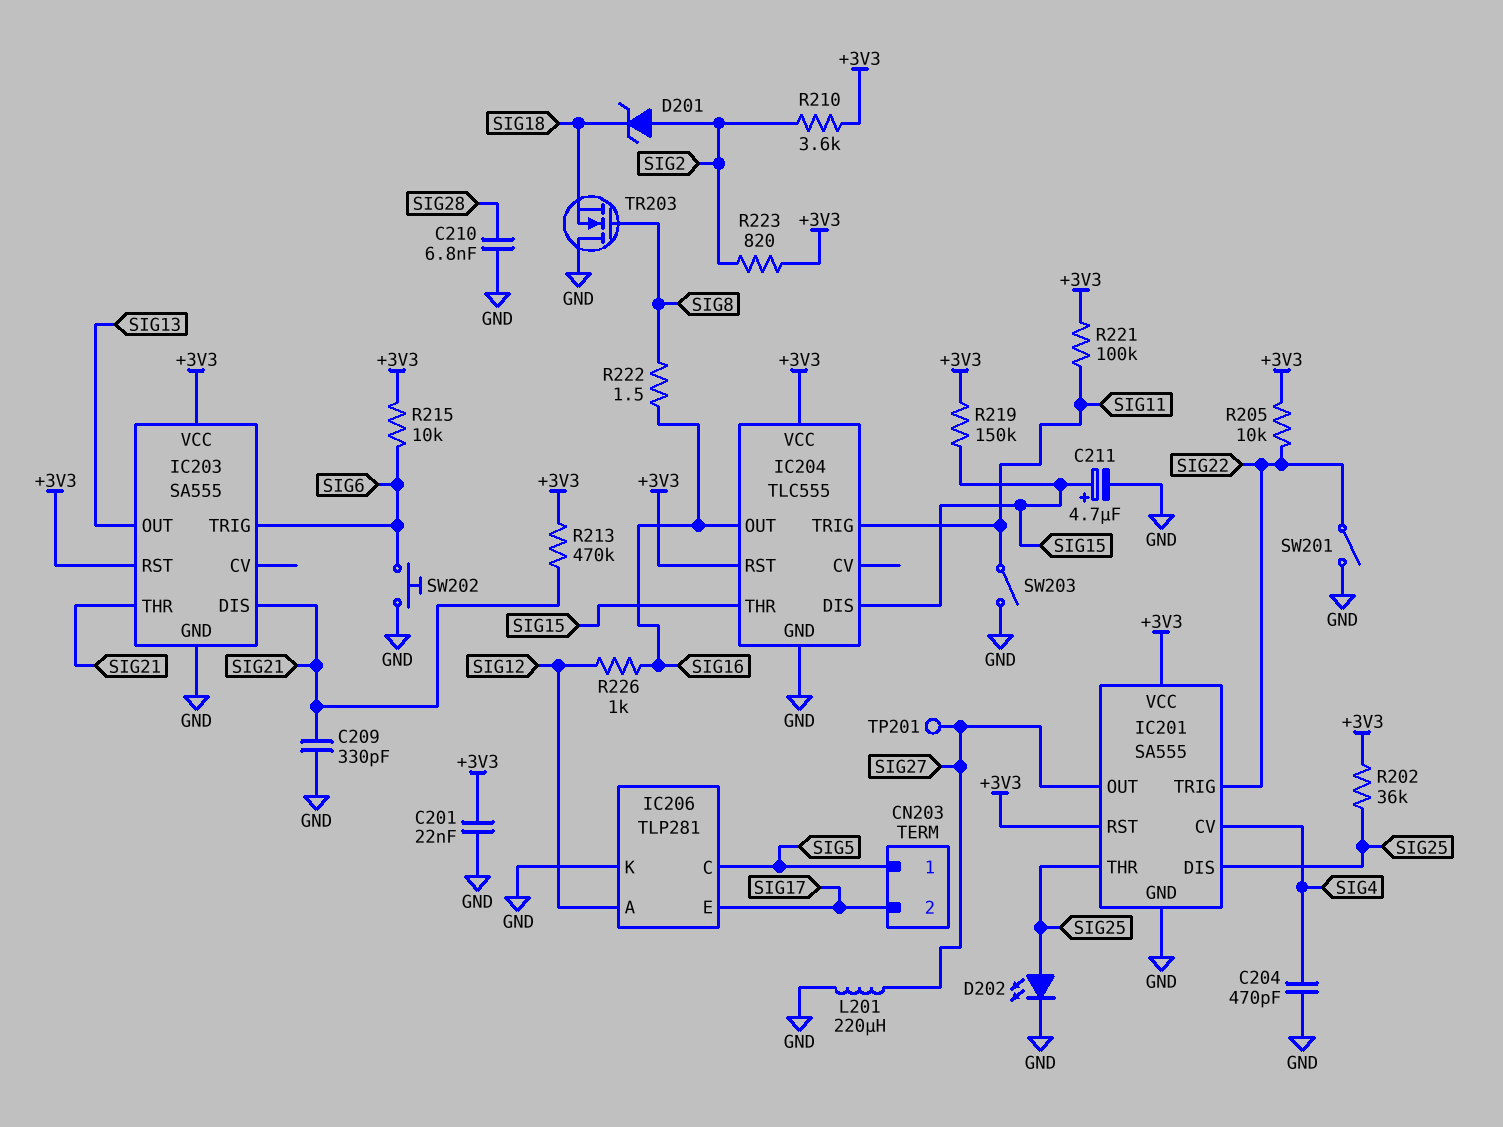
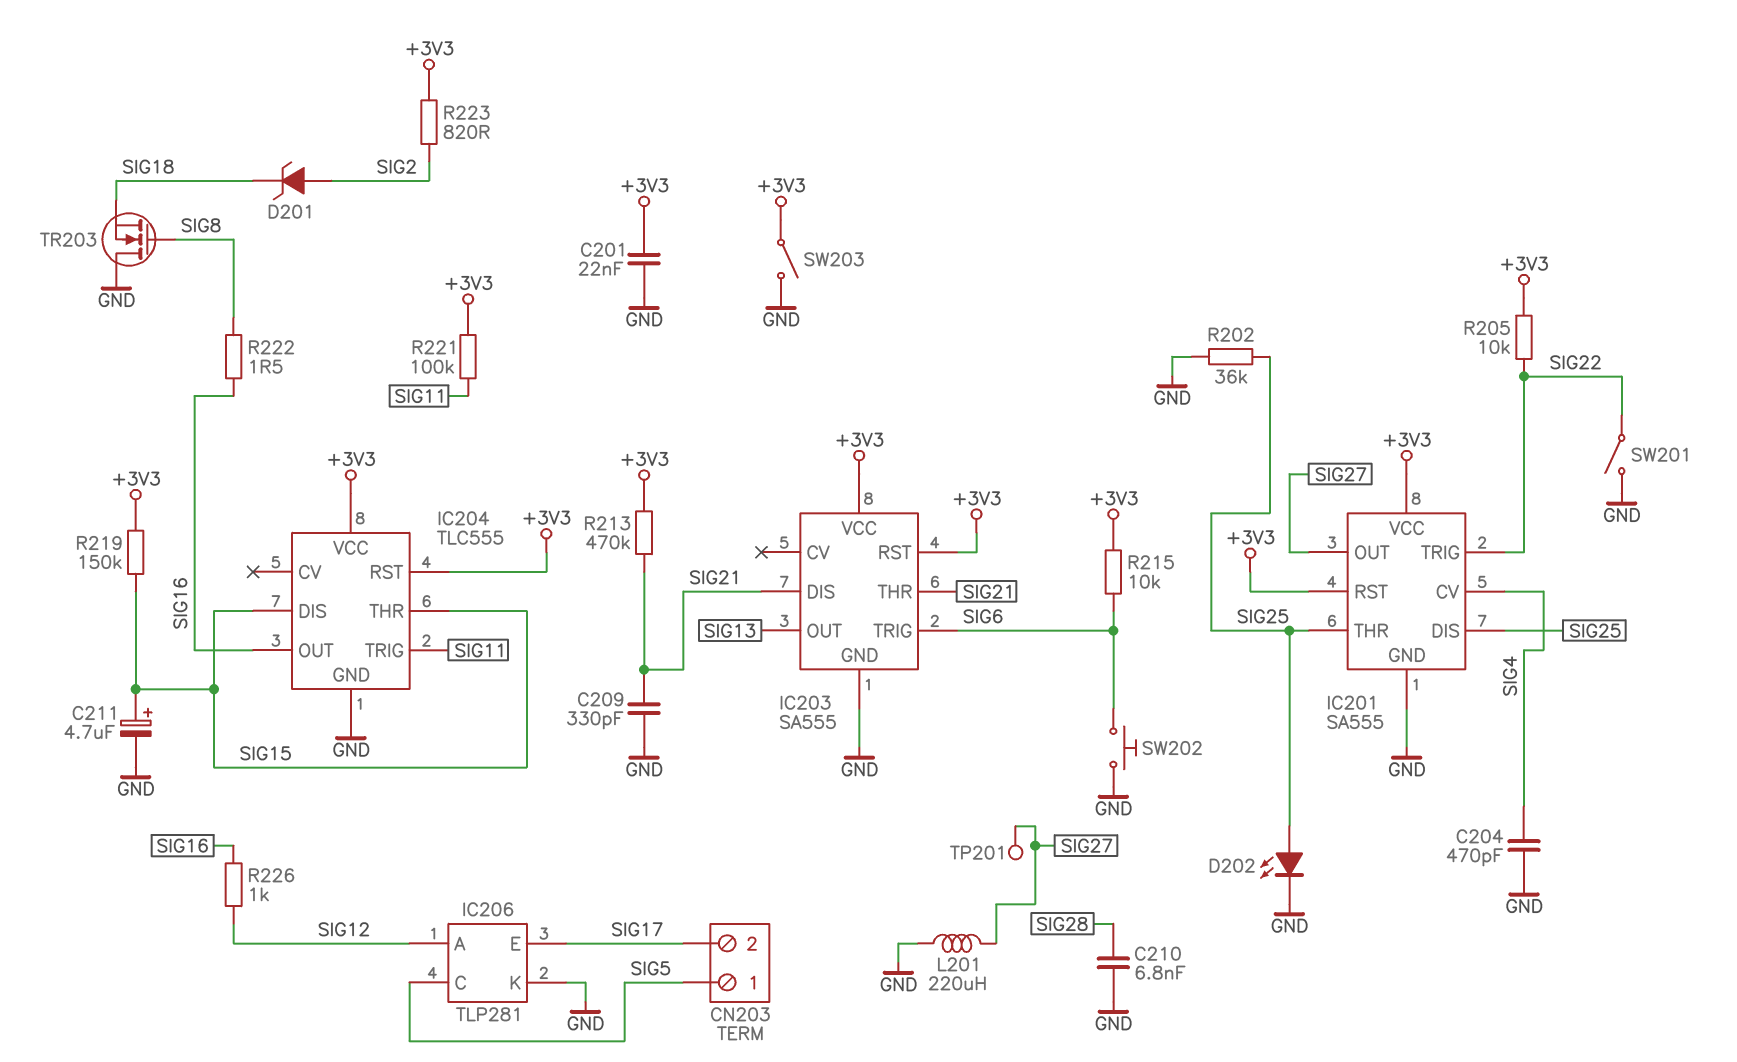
R202: 36k (+3V3, SIG25) -> 36k (GND, SIG25)
R210: 3.6k (+3V3, SIG2) -> none
SW203: switch (GND, SIG11) -> switch (+3V3, GND)

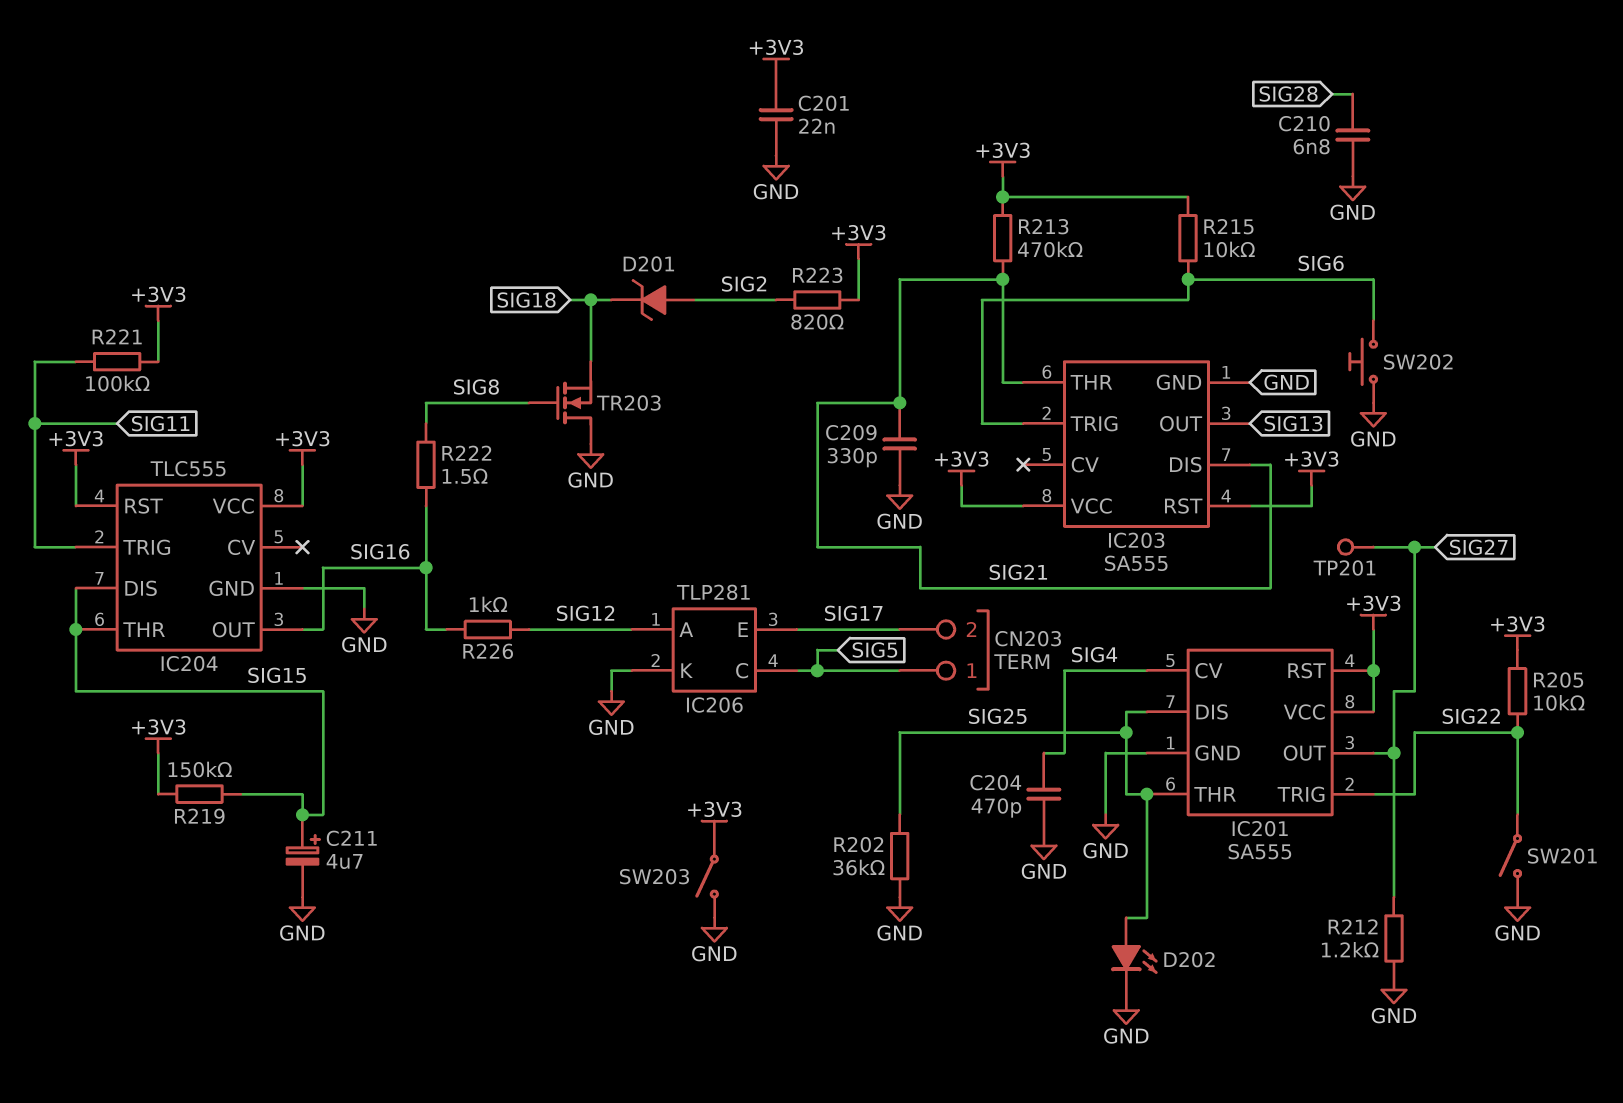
L201: 220uH (GND, SIG27) -> none
R212: none -> 1.2k (GND, SIG27)

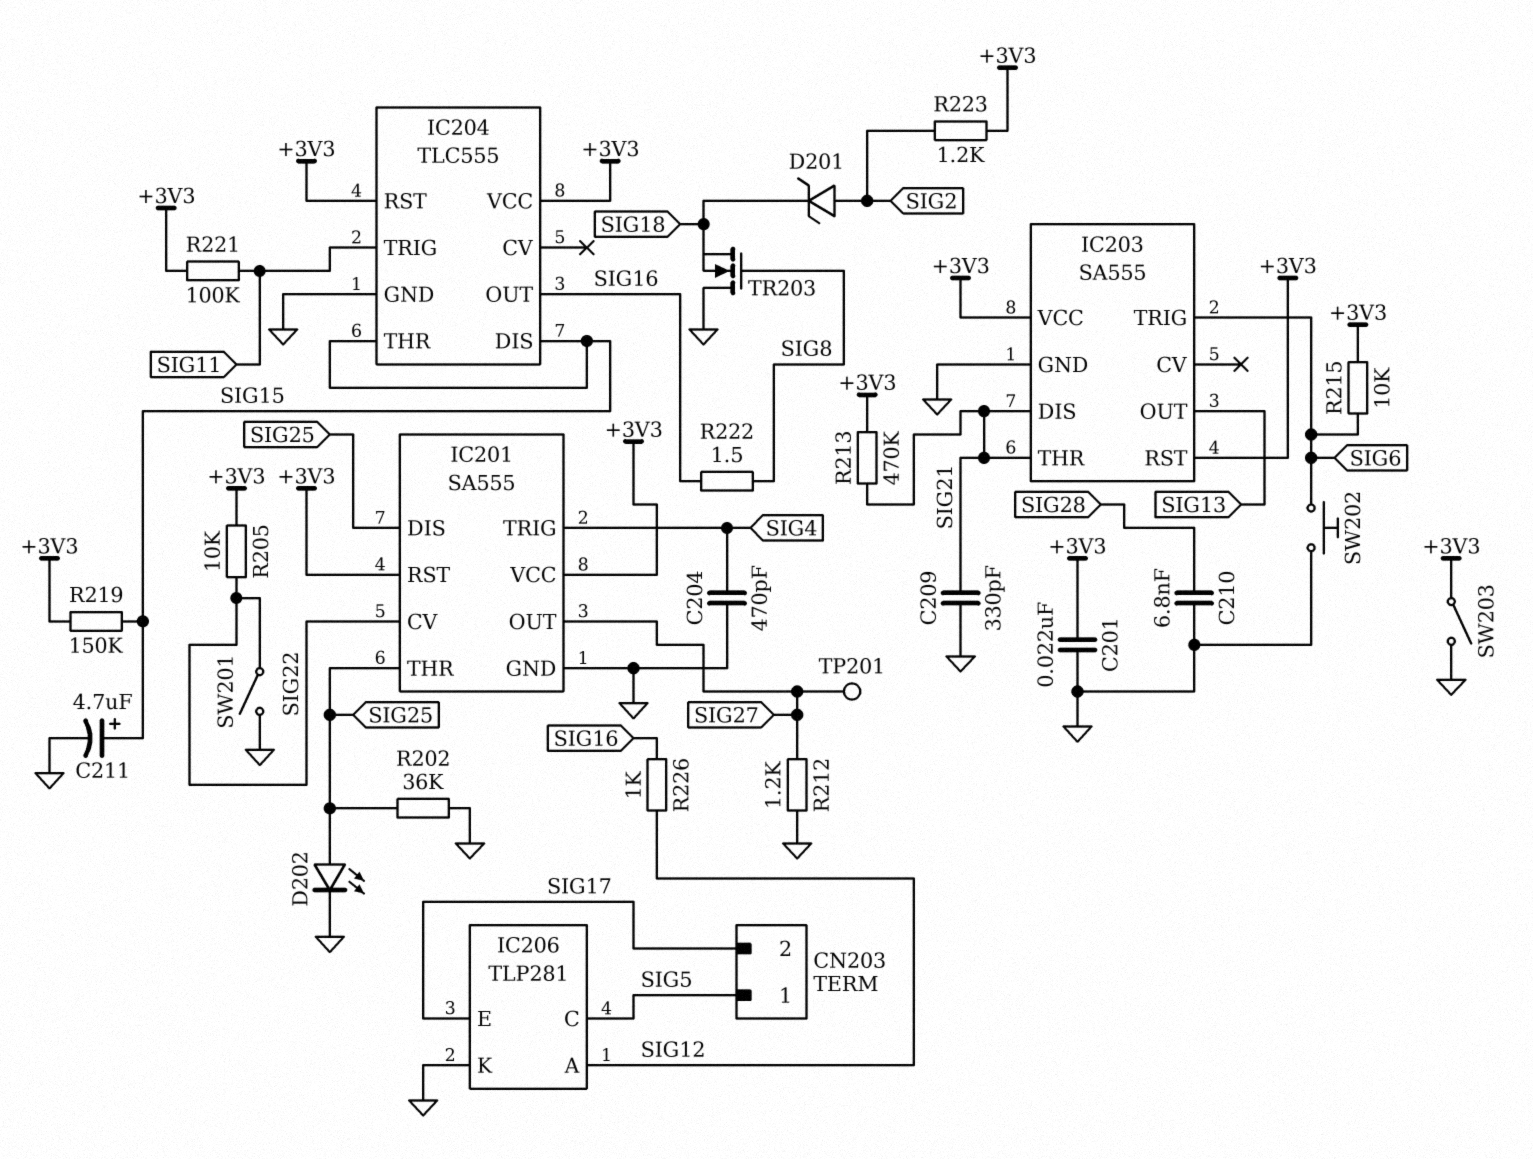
IC201 pin CV: SIG4 -> SIG22
IC201 pin TRIG: SIG22 -> SIG4
R223: 820 (+3V3, SIG2) -> 1.2k (+3V3, SIG2)

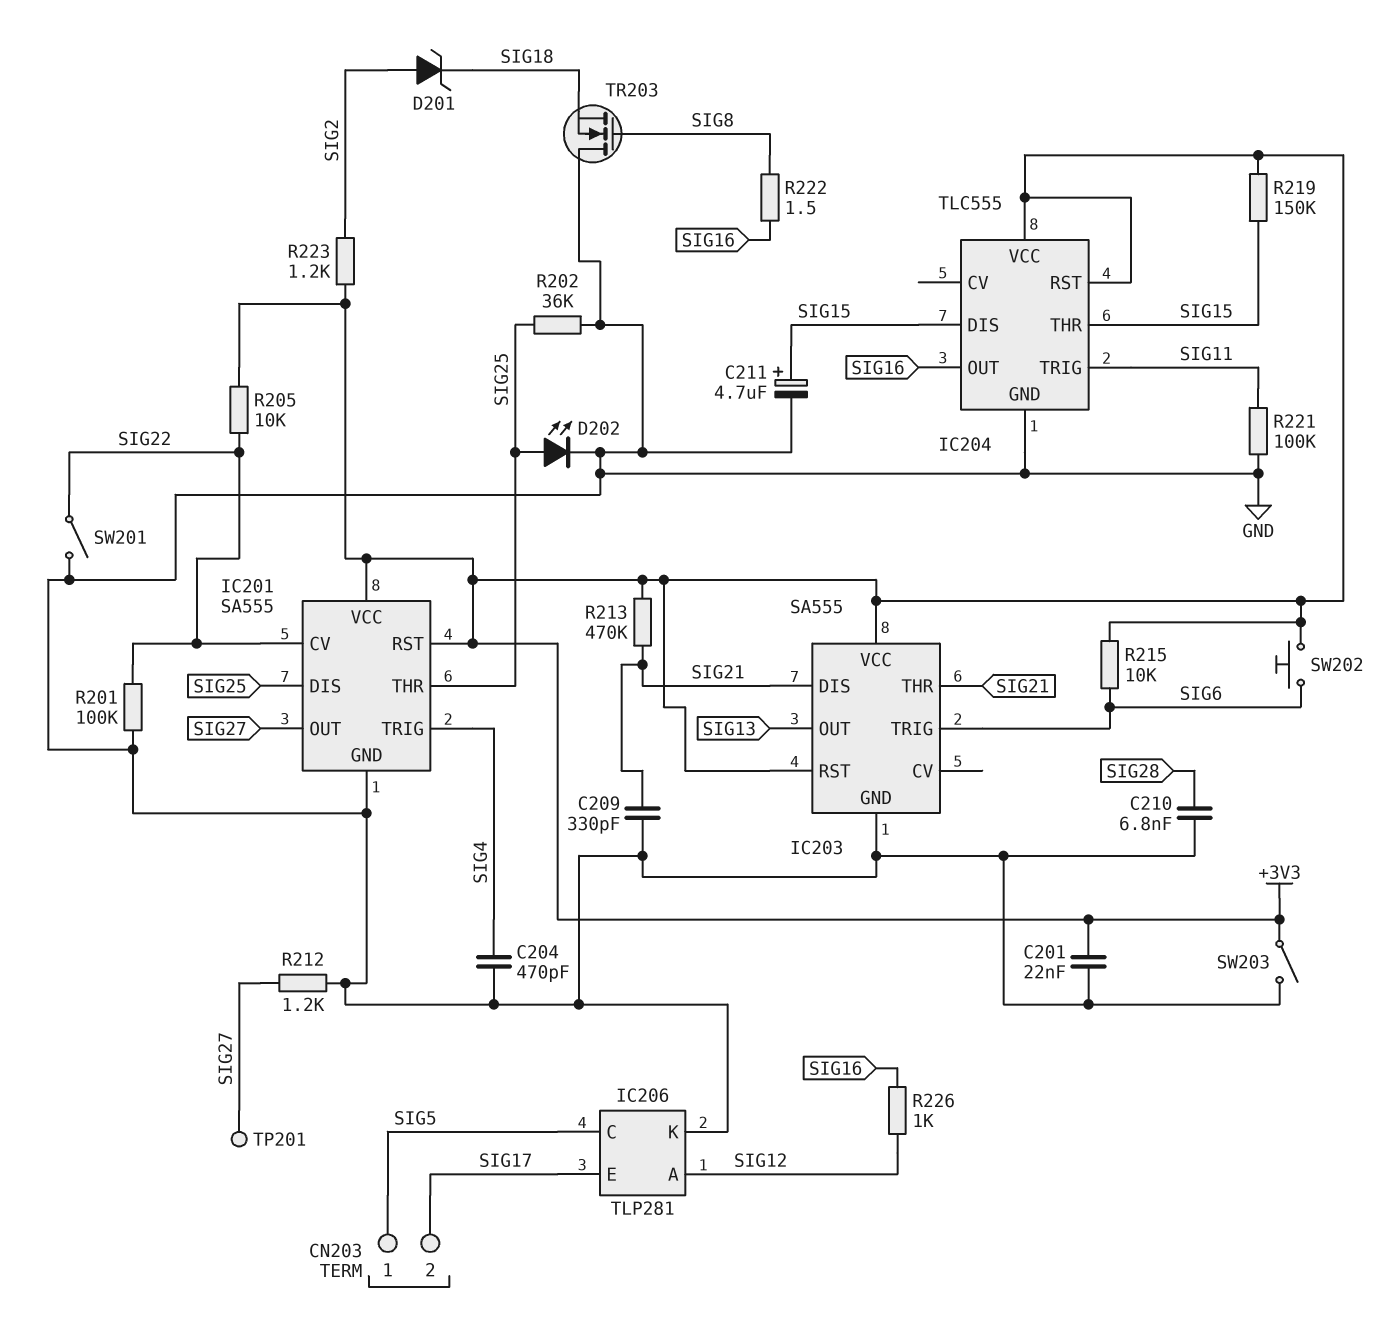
R201: none -> 100k (GND, SIG22)
R221: 100k (+3V3, SIG11) -> 100k (GND, SIG11)
SW202: button (GND, SIG6) -> button (+3V3, SIG6)

